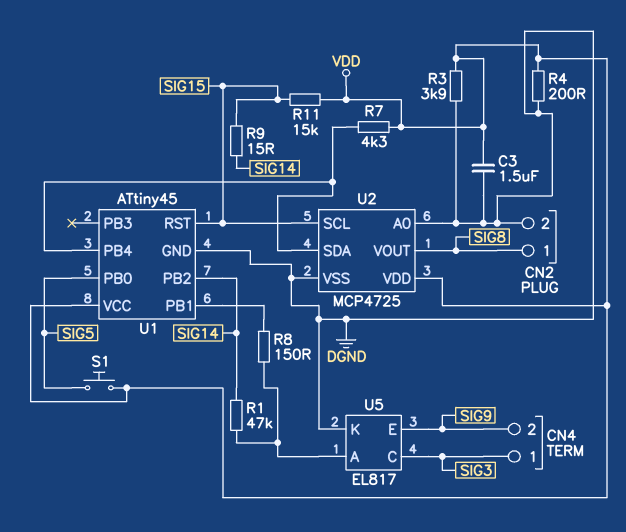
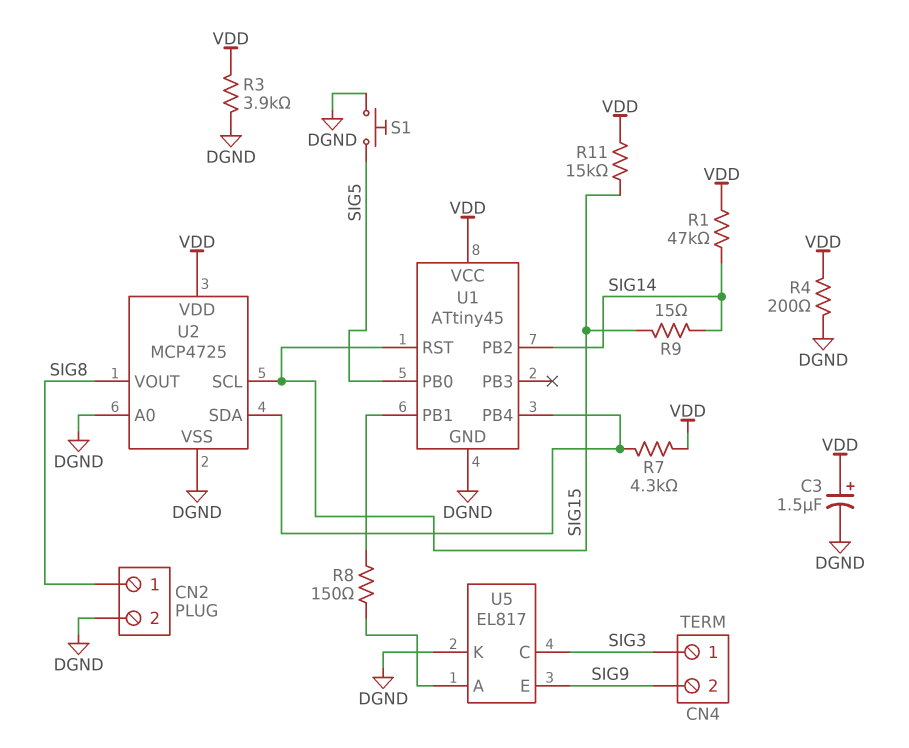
C3: 1.5uF (DGND, VDD) -> 1.5uF (plus VDD, minus DGND)
R1: 47k (SIG14, U5/A) -> 47k (SIG14, VDD)
S1: button (SIG5, VDD) -> button (DGND, SIG5)

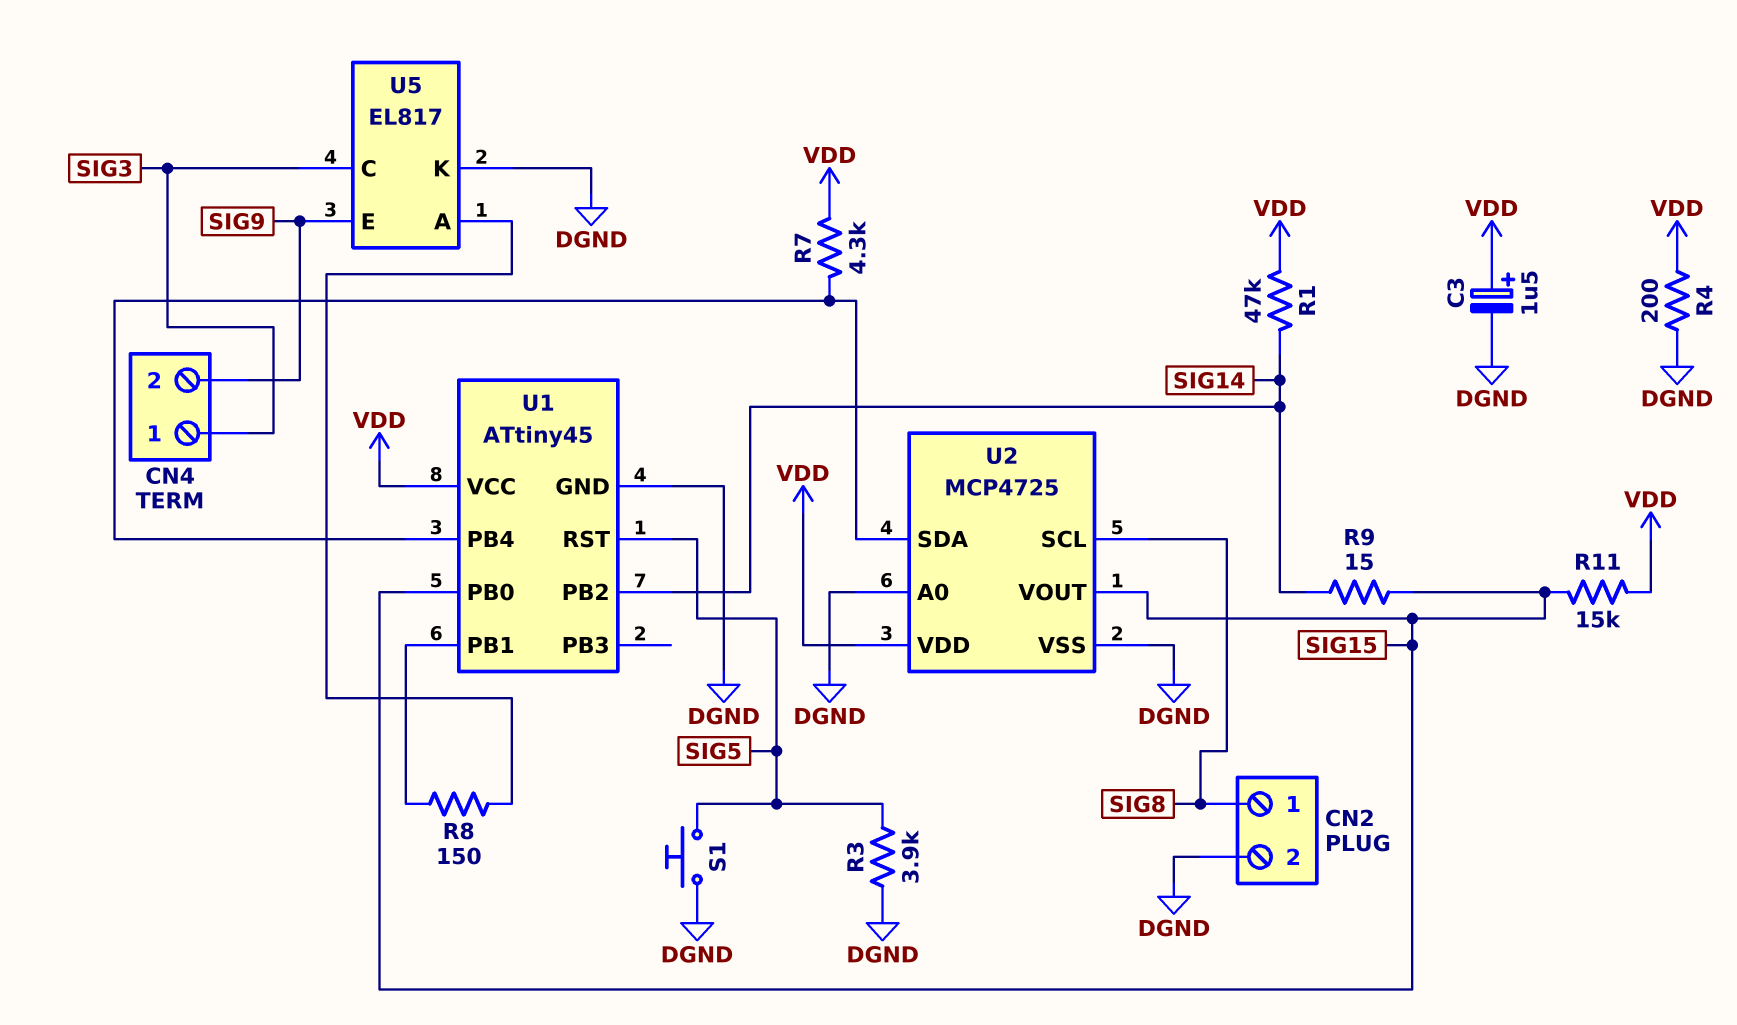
R3: 3.9k (DGND, VDD) -> 3.9k (DGND, SIG5)
U1 pin PB0: SIG5 -> SIG15
U1 pin RST: SIG15 -> SIG5
U2 pin SCL: SIG15 -> SIG8
U2 pin VOUT: SIG8 -> SIG15

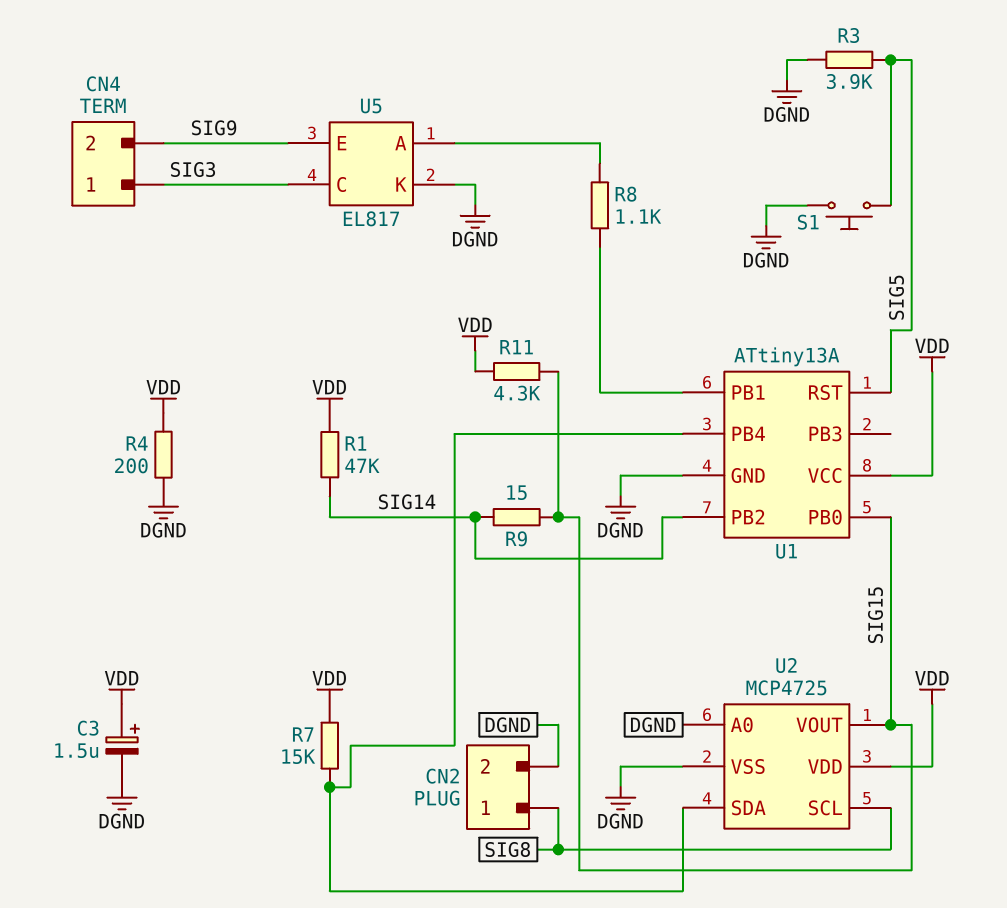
R7: 4.3k (U1/PB4, VDD) -> 15k (U1/PB4, VDD)
R8: 150 (U1/PB1, U5/A) -> 1.1k (U1/PB1, U5/A)
R11: 15k (SIG15, VDD) -> 4.3k (SIG15, VDD)
U1: ATtiny45 -> ATtiny13A

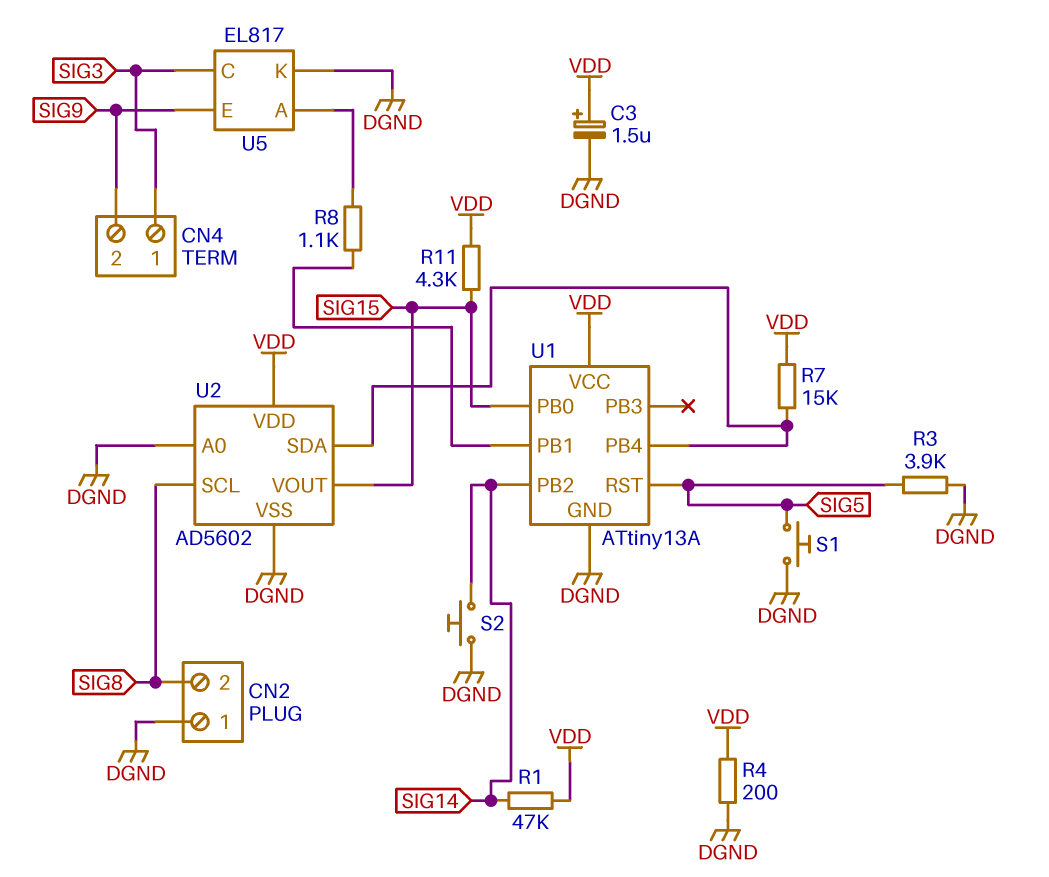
CN2 pin 1: SIG8 -> DGND
CN2 pin 2: DGND -> SIG8
R9: 15 (SIG14, SIG15) -> none
S2: none -> button (DGND, SIG14)
U2: MCP4725 -> AD5602

